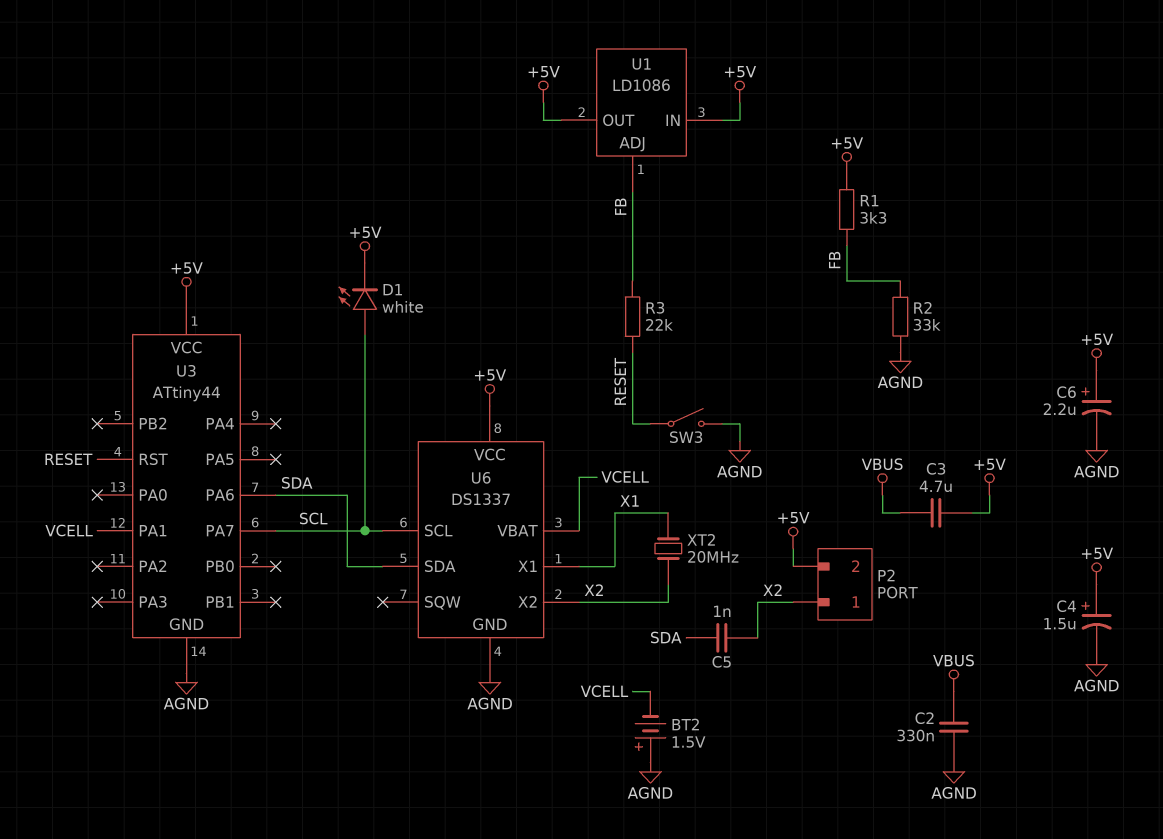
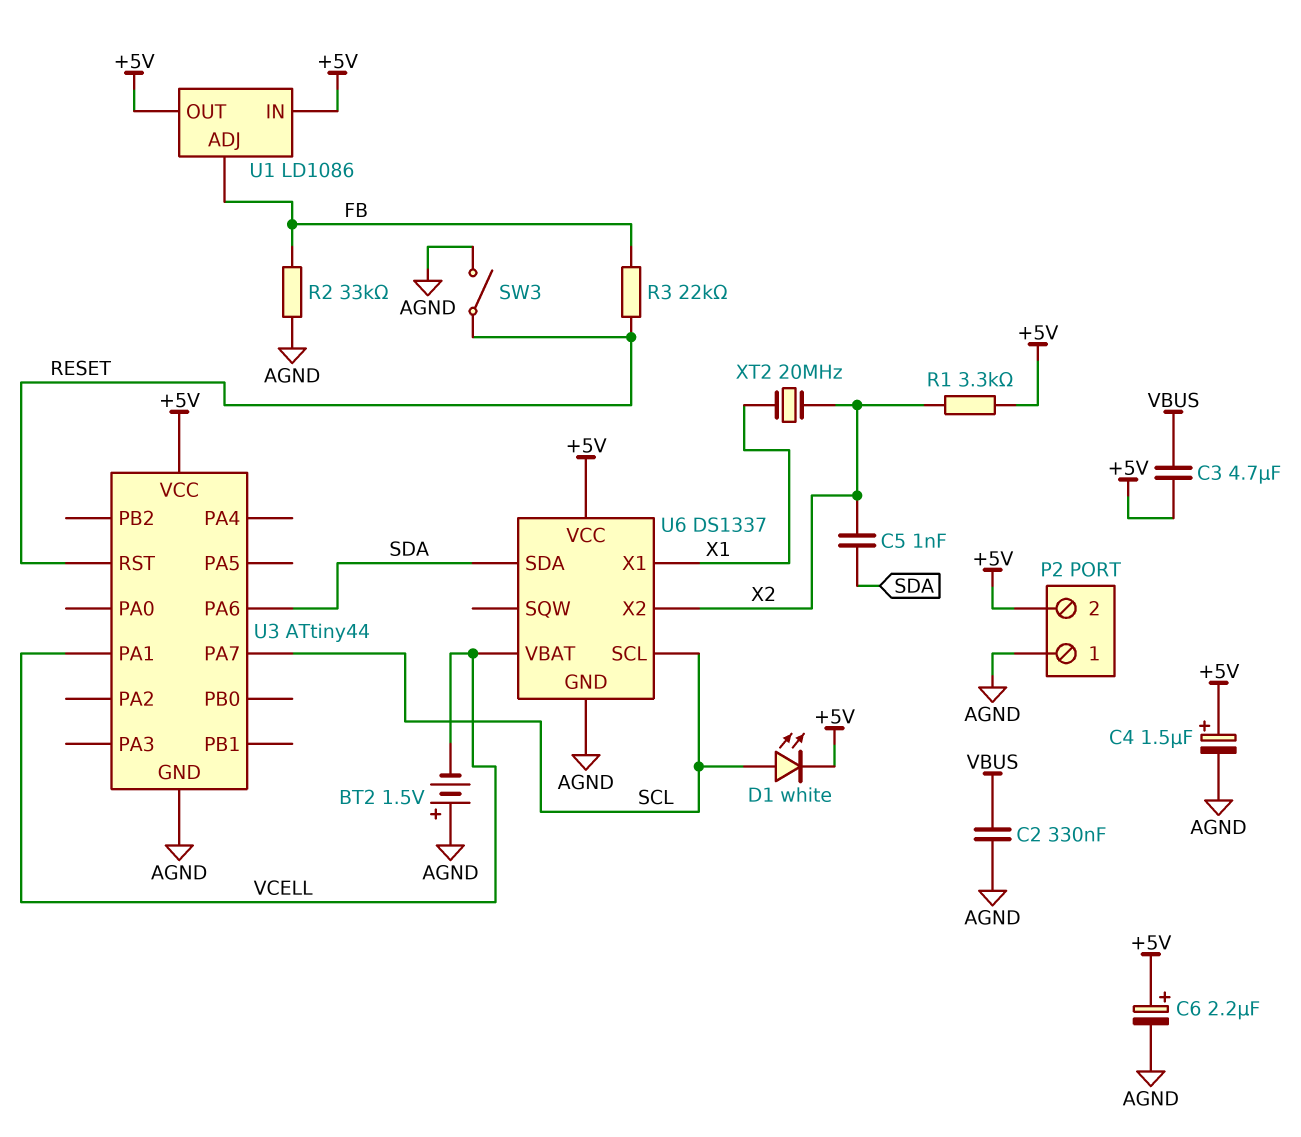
P2 pin 1: X2 -> AGND
R1: 3.3k (+5V, FB) -> 3.3k (+5V, X2)

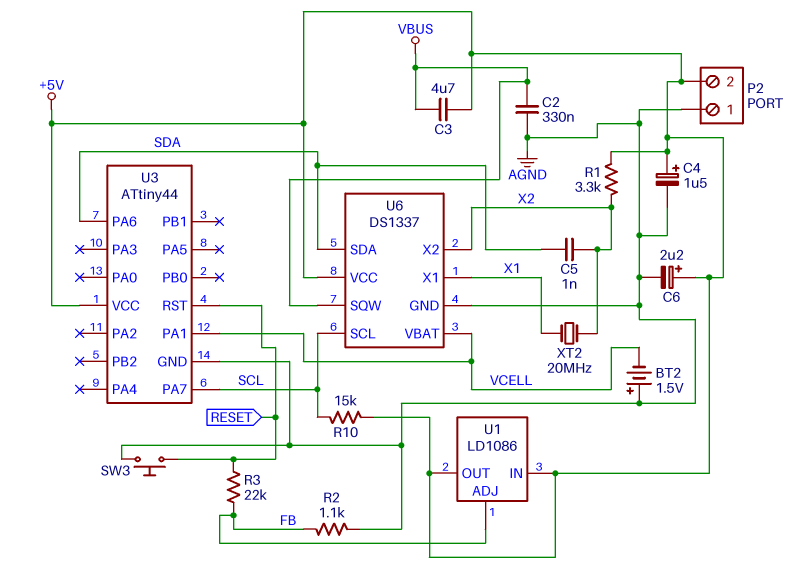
D1: LED white (A SCL, K +5V) -> none
R2: 33k (AGND, FB) -> 1.1k (AGND, FB)
R10: none -> 15k (+5V, SCL)
SW3: switch (AGND, RESET) -> button (AGND, RESET)
U6 pin SQW: none -> VBUS

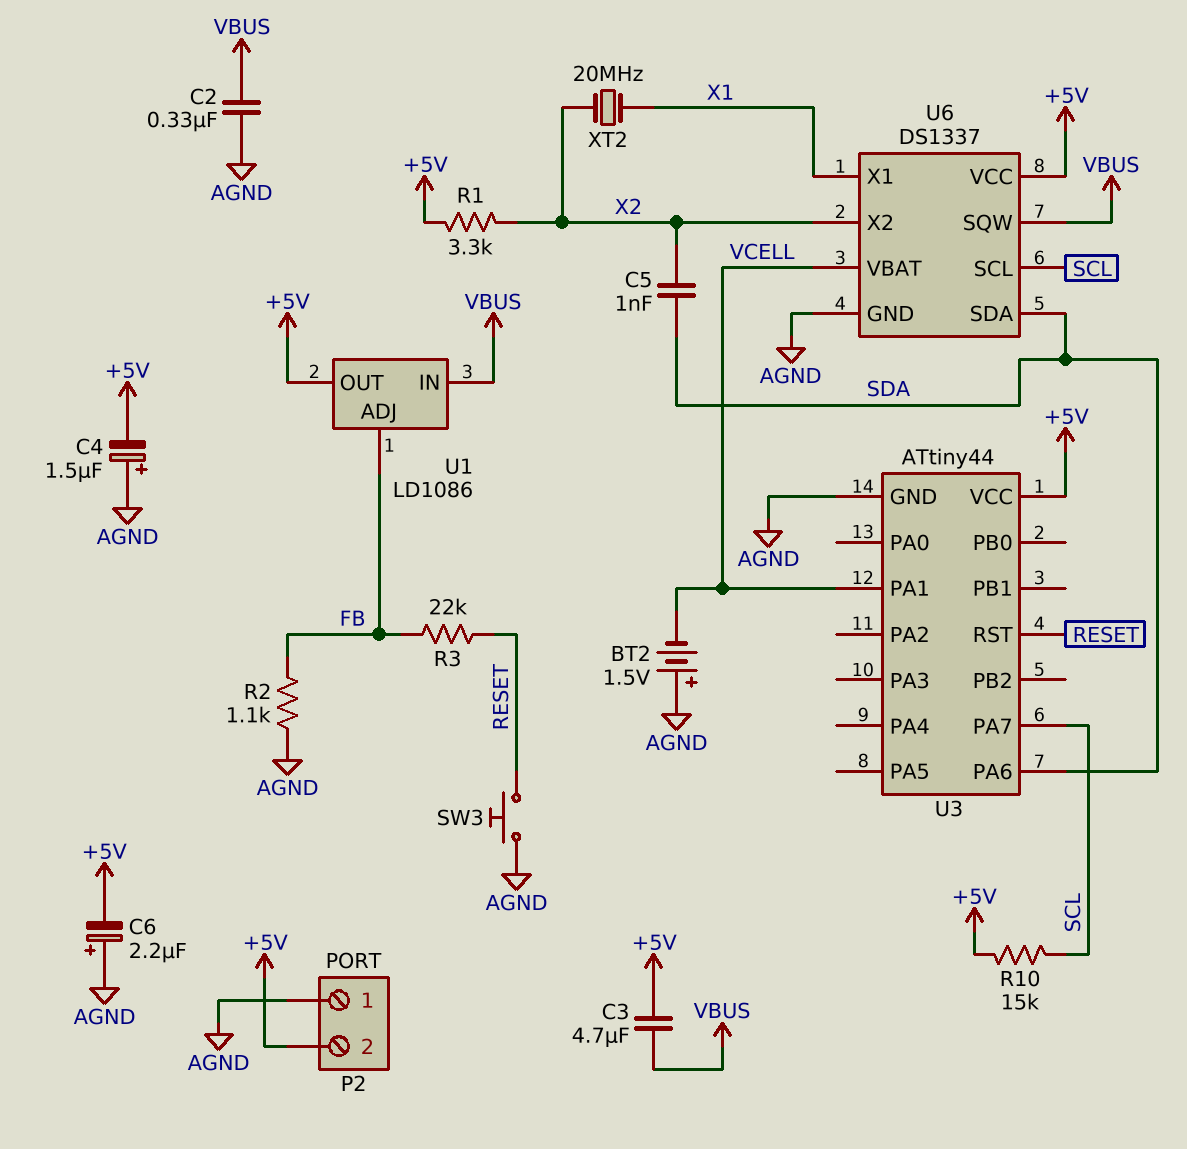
C4: 1.5uF (plus +5V, minus AGND) -> 1.5uF (plus AGND, minus +5V)
C6: 2.2uF (plus +5V, minus AGND) -> 2.2uF (plus AGND, minus +5V)
U1 pin IN: +5V -> VBUS

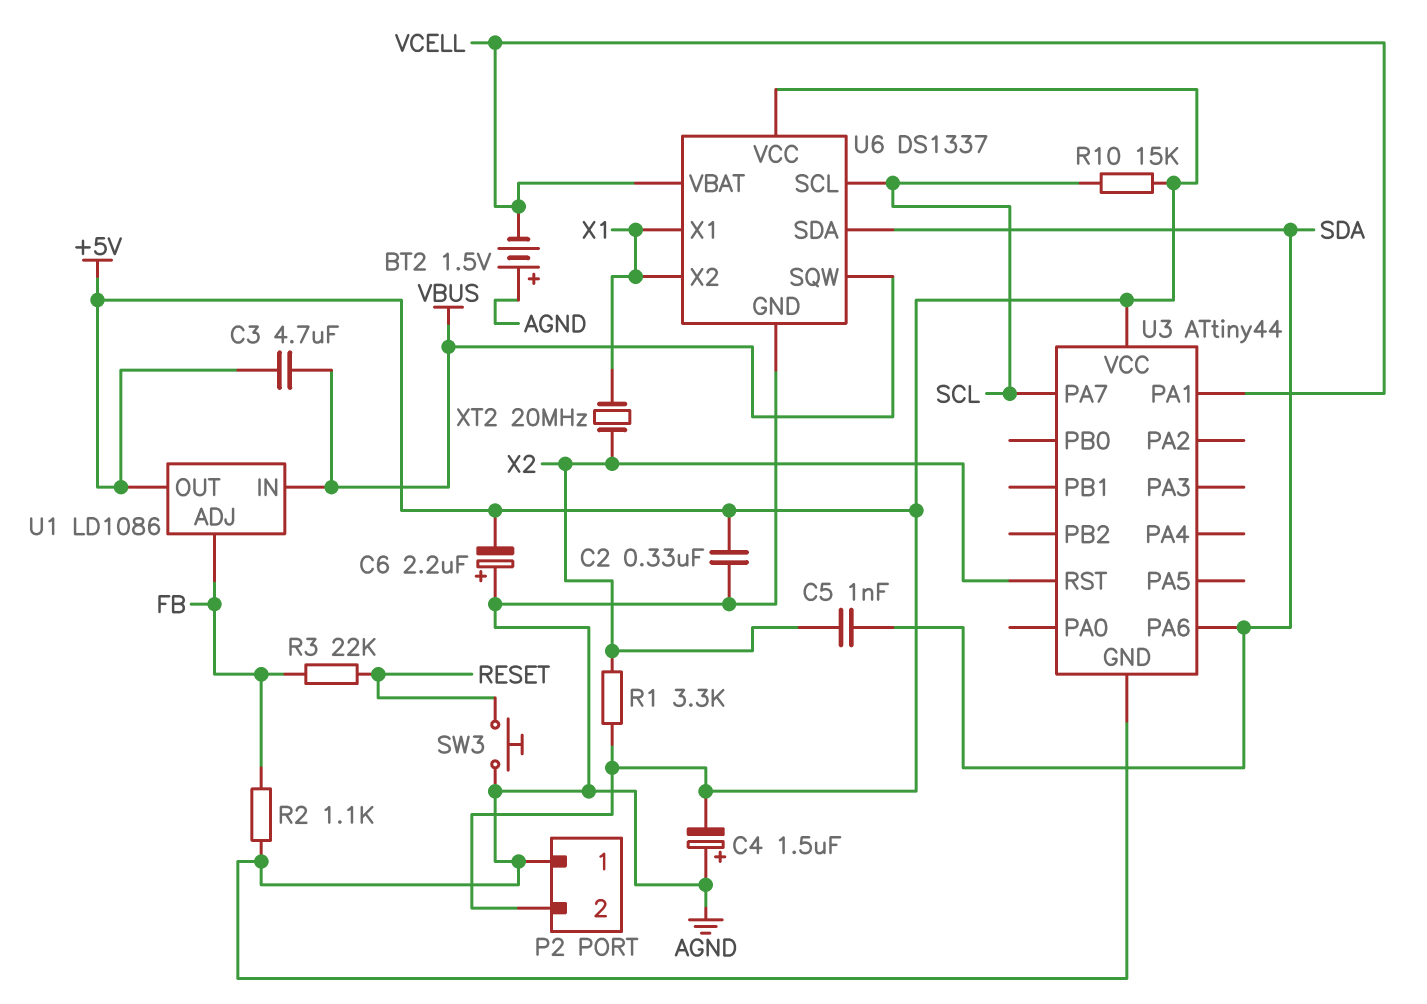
C2: 330nF (AGND, VBUS) -> 330nF (+5V, AGND)
U3 pin RST: RESET -> X2
U6 pin X2: X2 -> X1

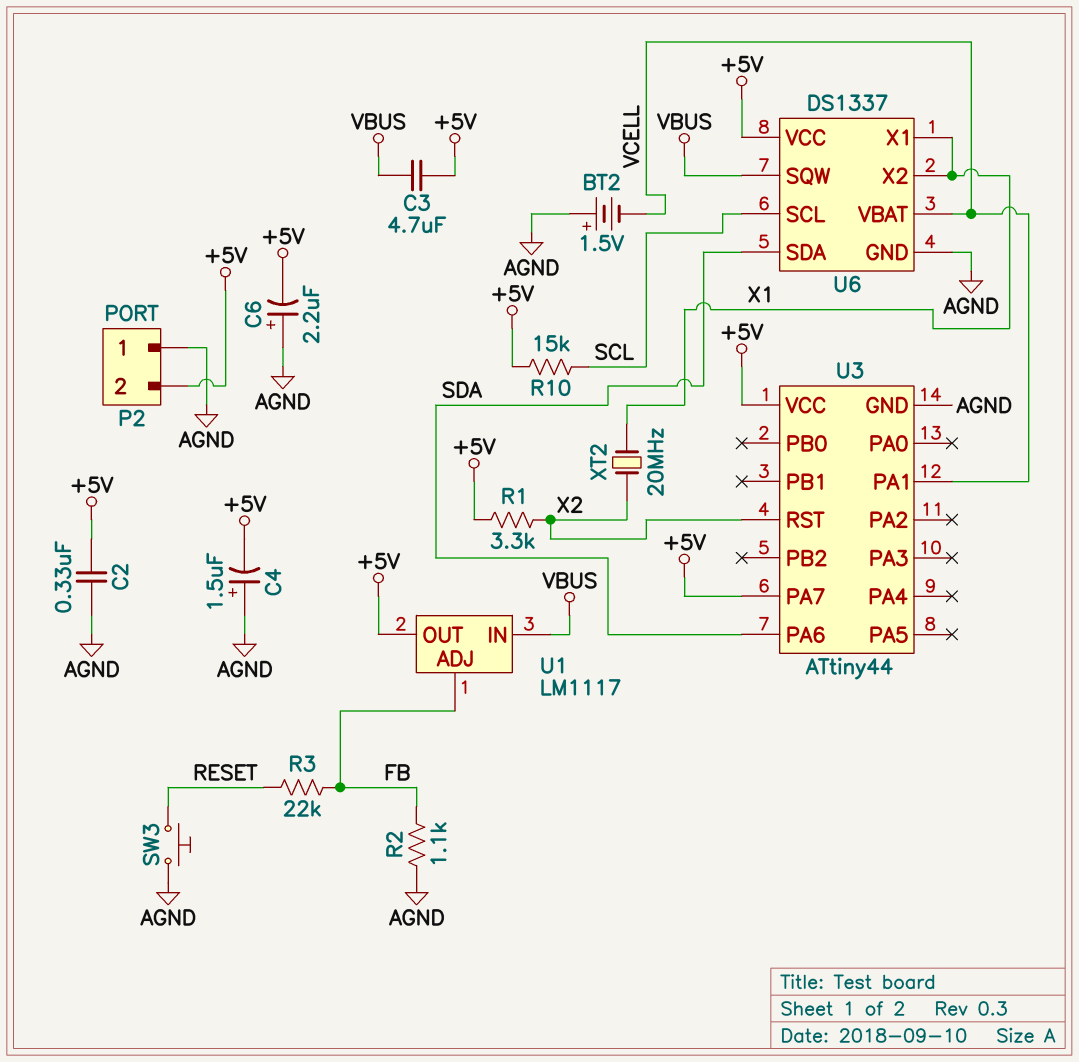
C5: 1nF (SDA, X2) -> none
U1: LD1086 -> LM1117
U3 pin PA7: SCL -> +5V

